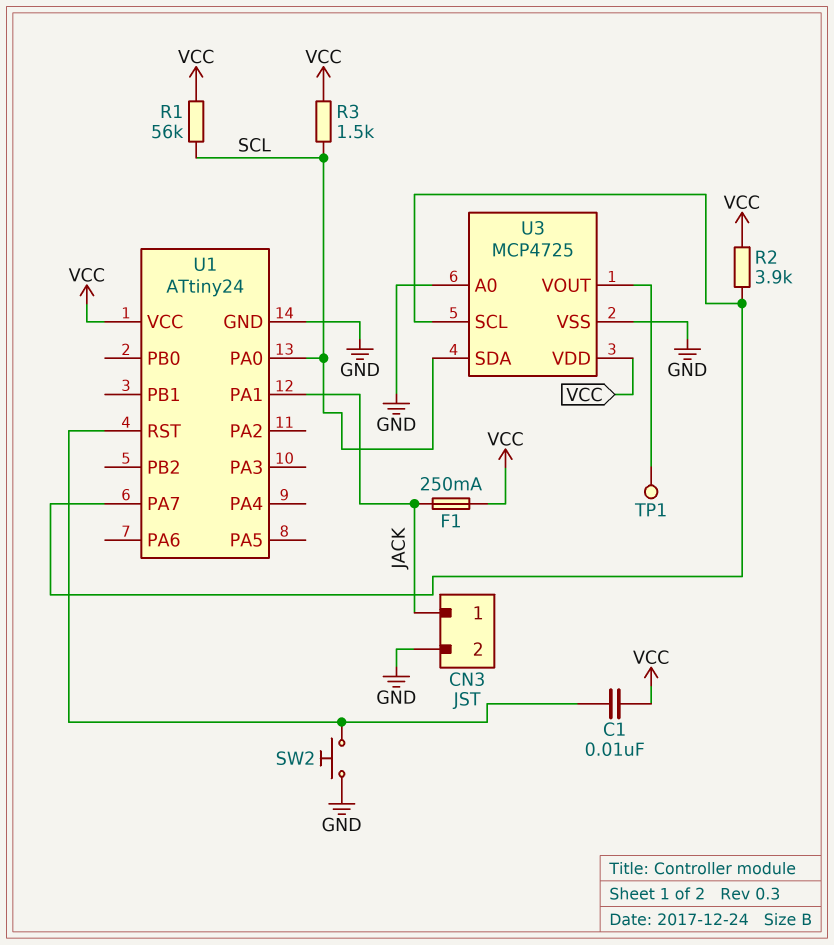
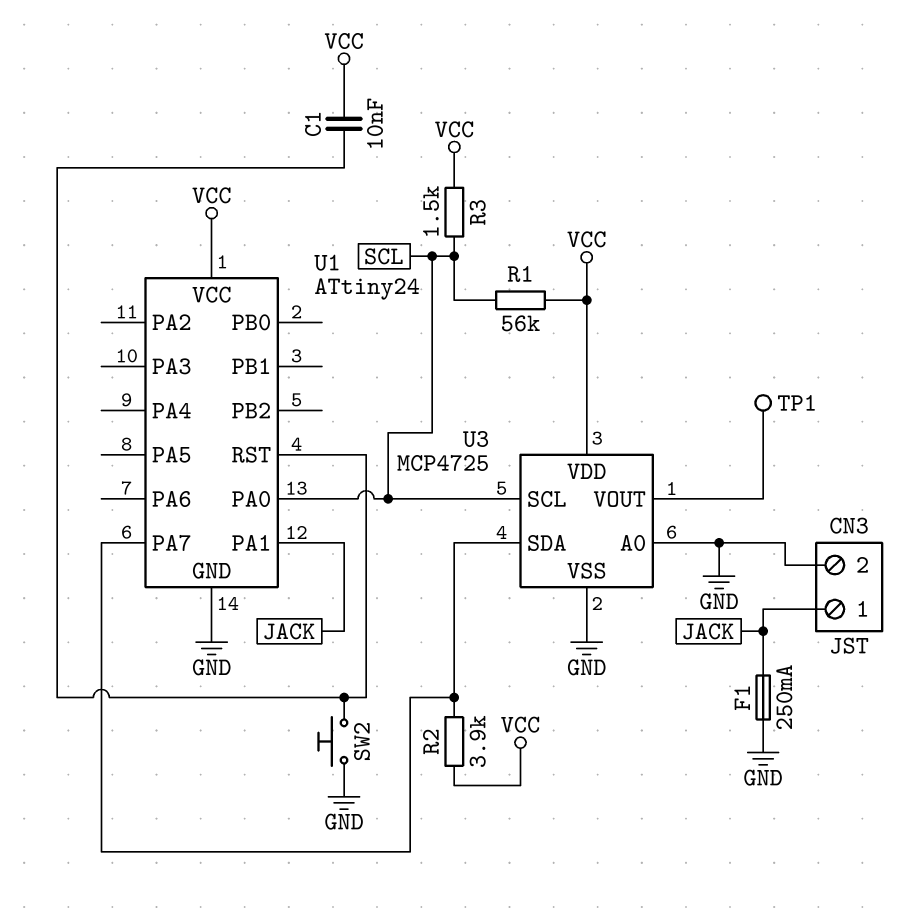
F1: 250mA (JACK, VCC) -> 250mA (GND, JACK)
U3 pin SCL: U1/PA7 -> SCL
U3 pin SDA: SCL -> U1/PA7

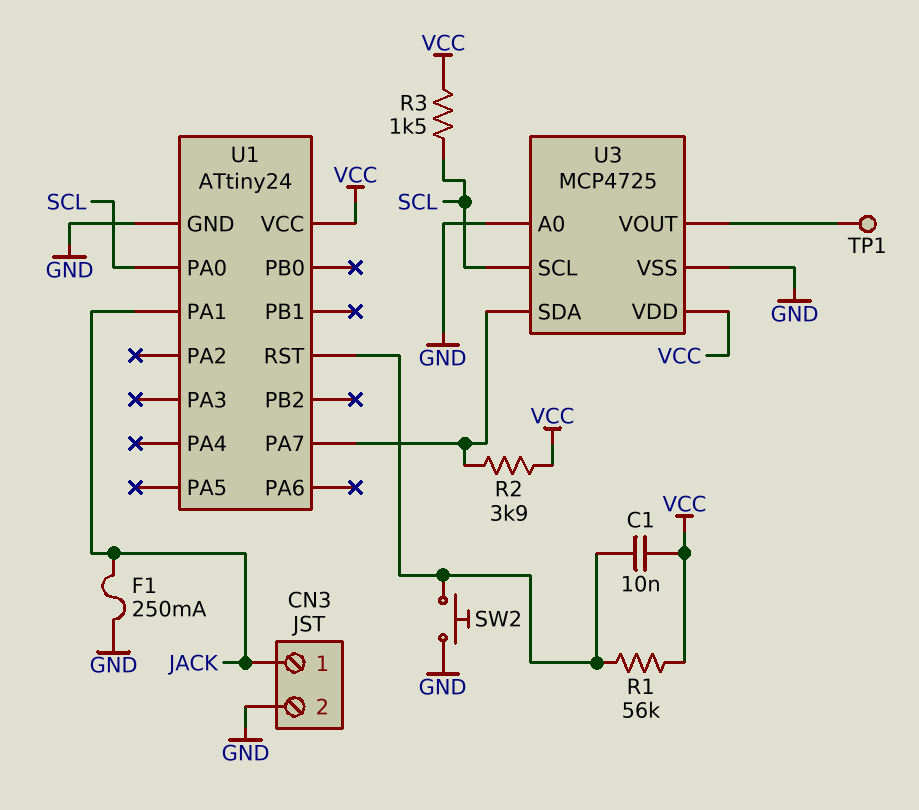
R1: 56k (SCL, VCC) -> 56k (U1/RST, VCC)

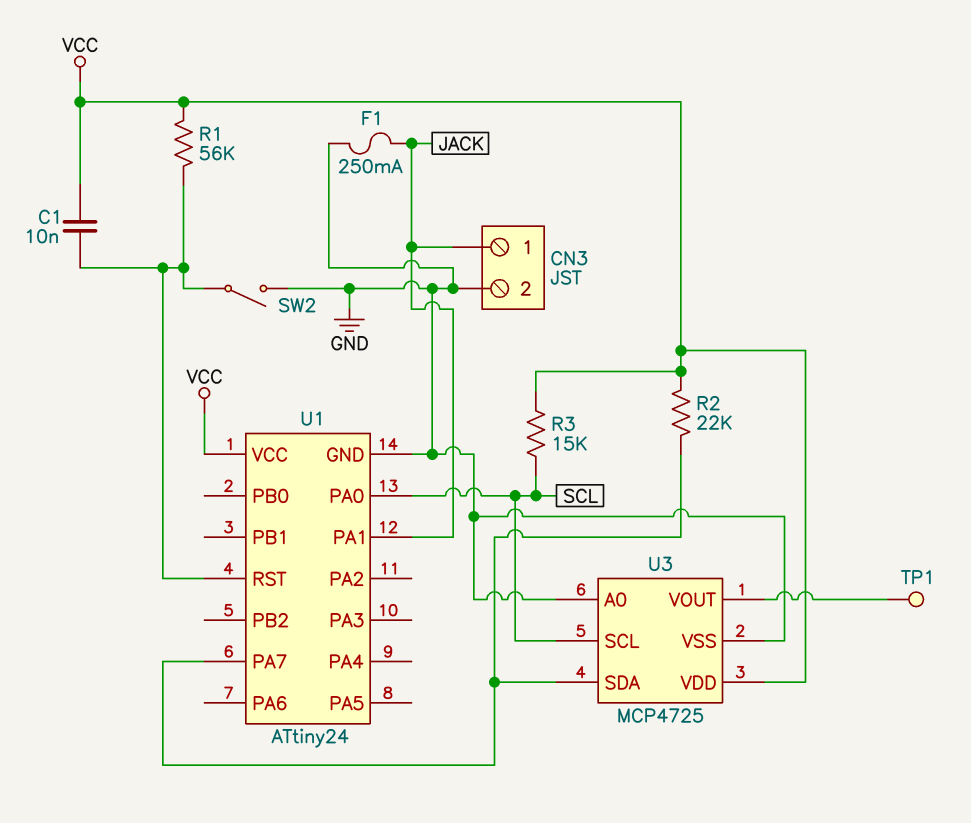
R2: 3.9k (U1/PA7, VCC) -> 22k (U1/PA7, VCC)
R3: 1.5k (SCL, VCC) -> 15k (SCL, VCC)
SW2: button (GND, U1/RST) -> switch (GND, U1/RST)

